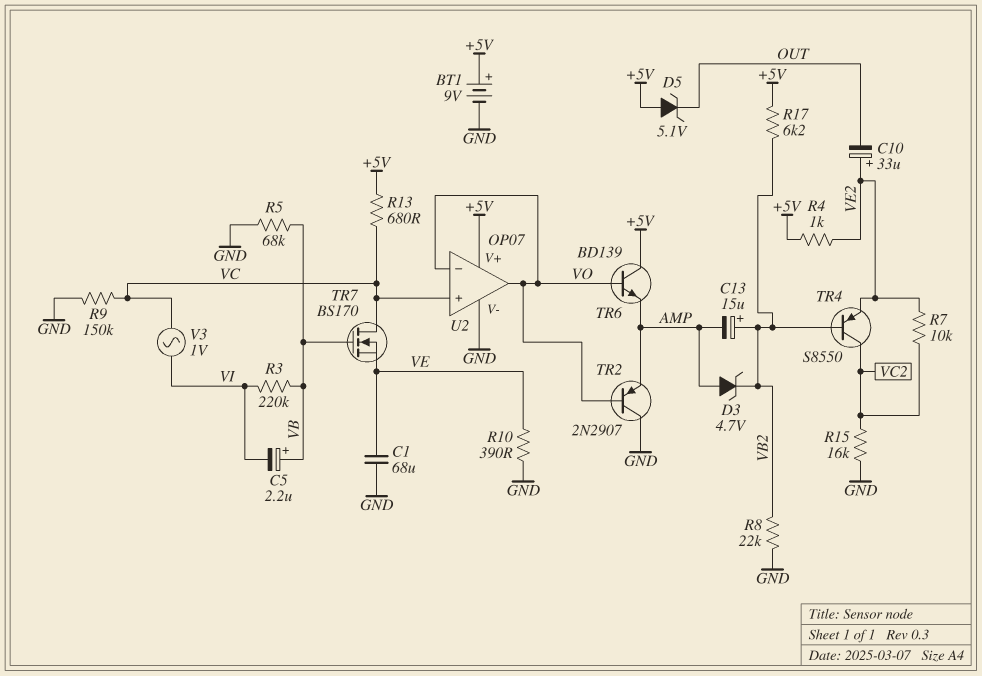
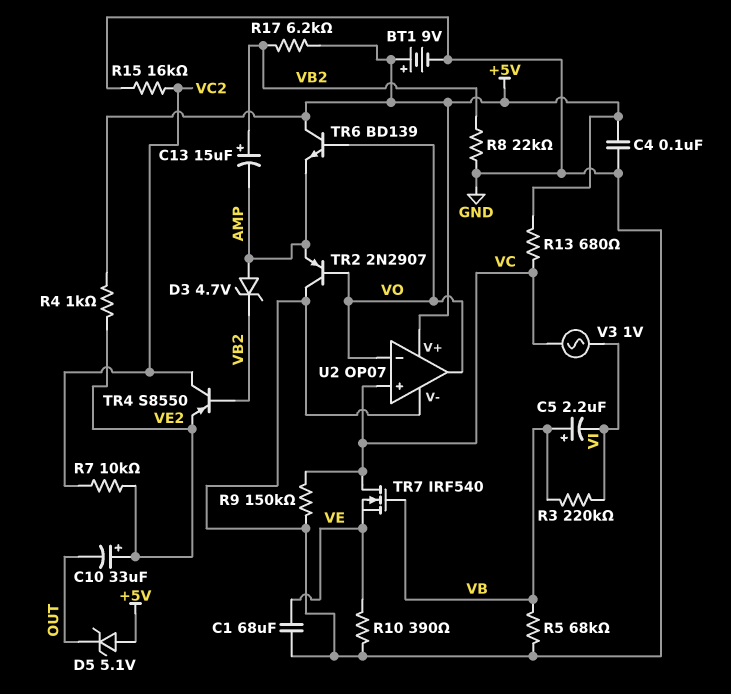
C4: none -> 100nF (+5V, GND)
TR7: NMOS BS170 (G VB, D VC, S VE) -> NMOS IRF540 (G VB, D VC, S VE)

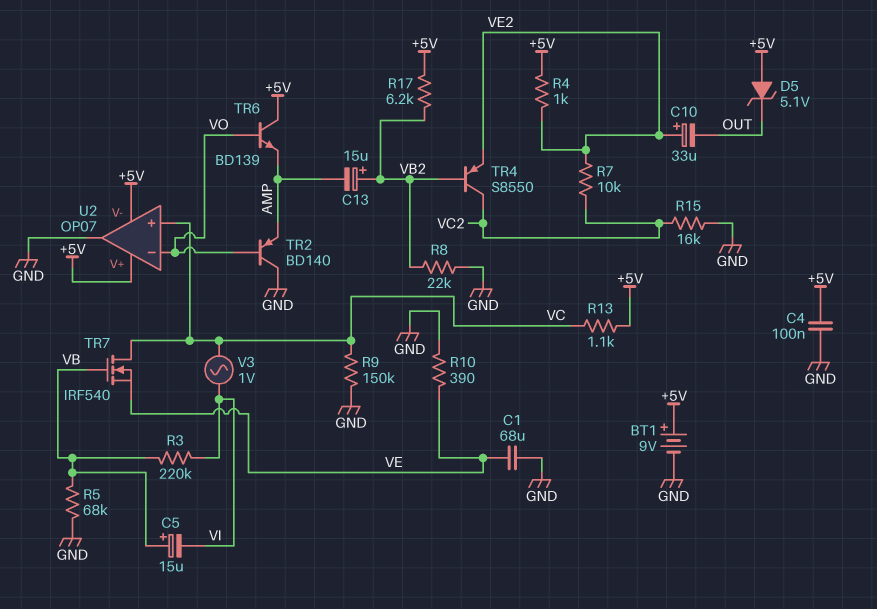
C5: 2.2uF (plus VB, minus VI) -> 15uF (plus VB, minus VI)
D3: zener 4.7V (A AMP, K VB2) -> none
R13: 680 (+5V, VC) -> 1.1k (+5V, VC)
TR2: PNP 2N2907 (B VO, C GND, E AMP) -> PNP BD140 (B VO, C GND, E AMP)
U2 pin V-: GND -> +5V
U2 pin out: VO -> GND

